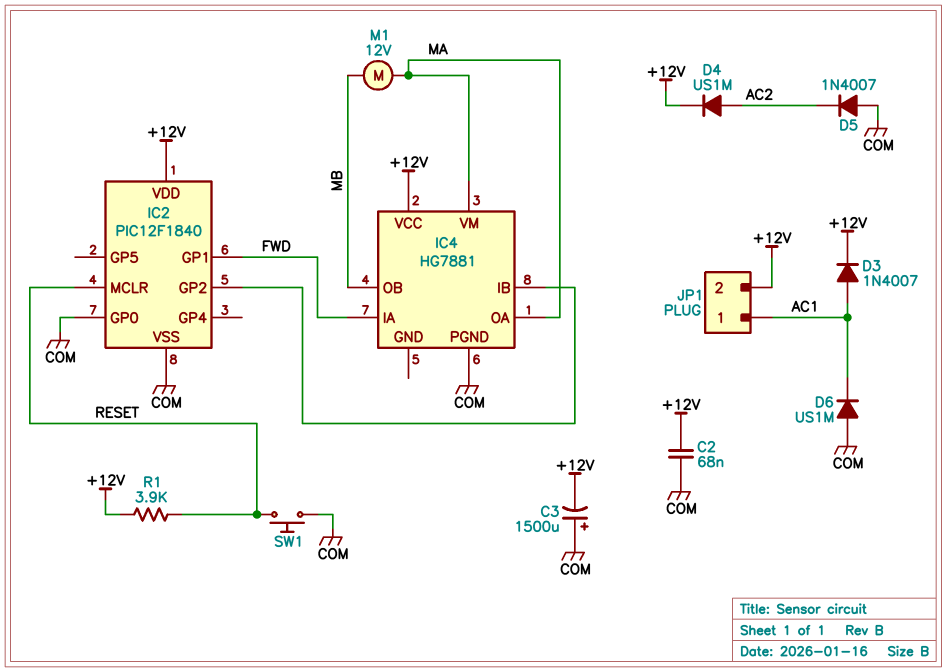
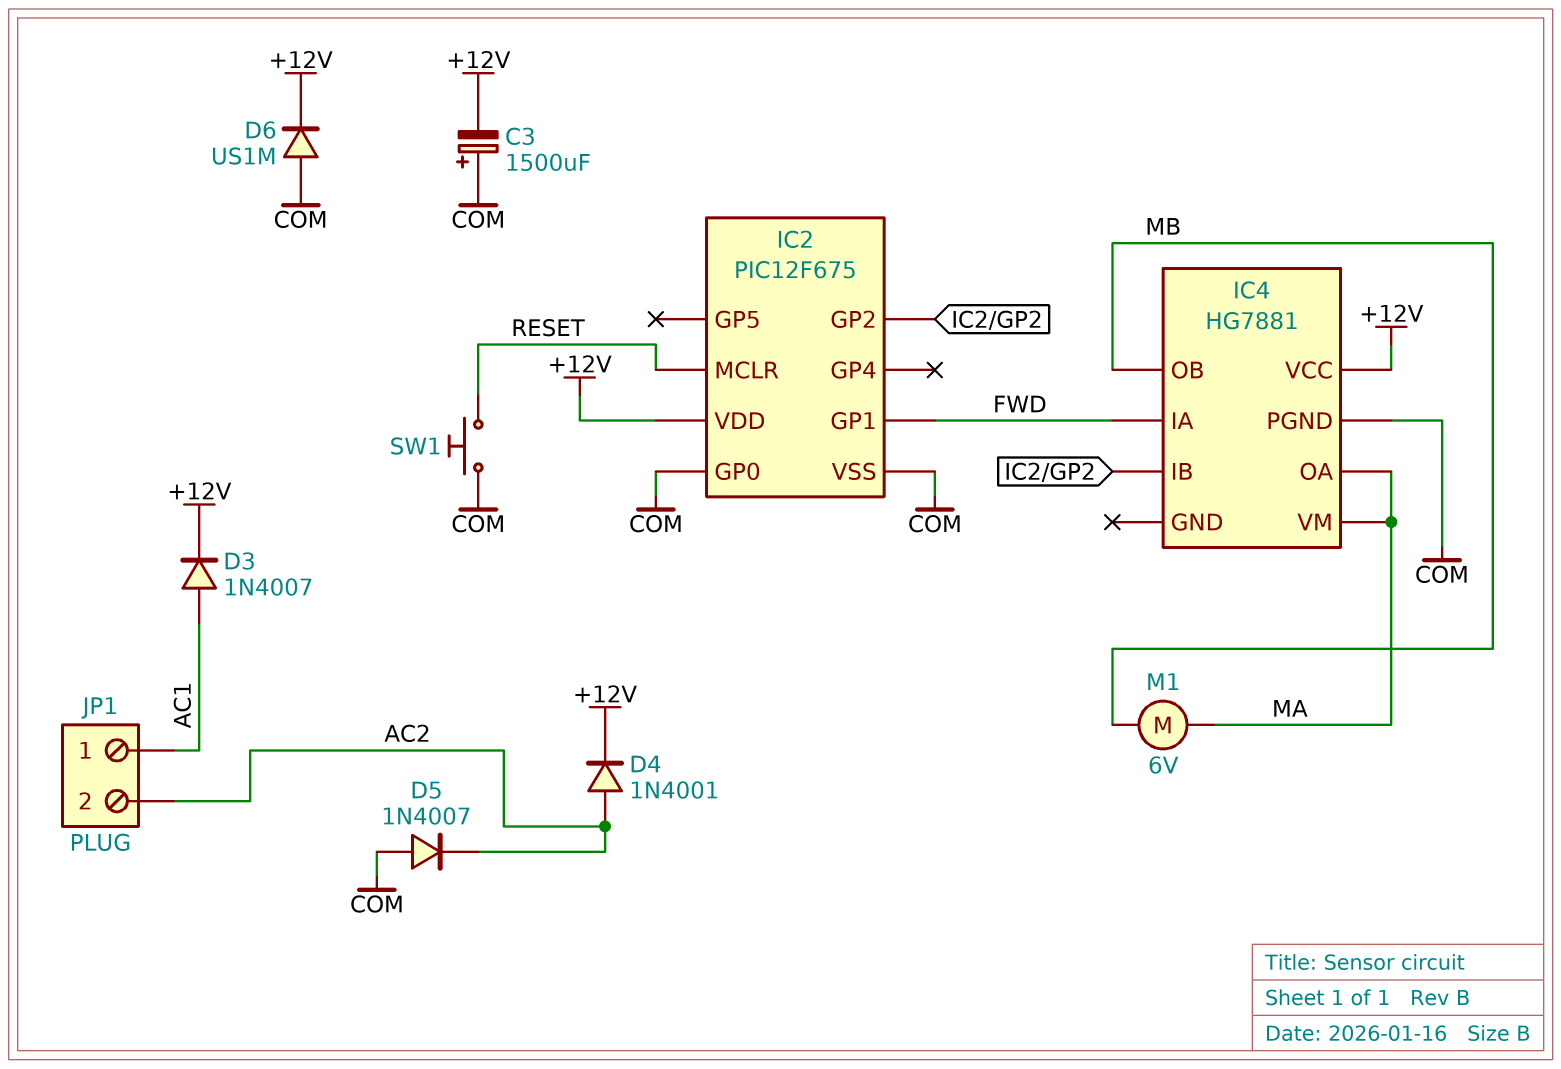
C2: 68nF (+12V, COM) -> none
D4: diode US1M (A AC2, K +12V) -> diode 1N4001 (A AC2, K +12V)
D6: diode US1M (A COM, K AC1) -> diode US1M (A COM, K +12V)
IC2: PIC12F1840 -> PIC12F675
JP1 pin 2: +12V -> AC2
M1: motor 12V (MA, MB) -> motor 6V (MA, MB)
R1: 3.9k (+12V, RESET) -> none

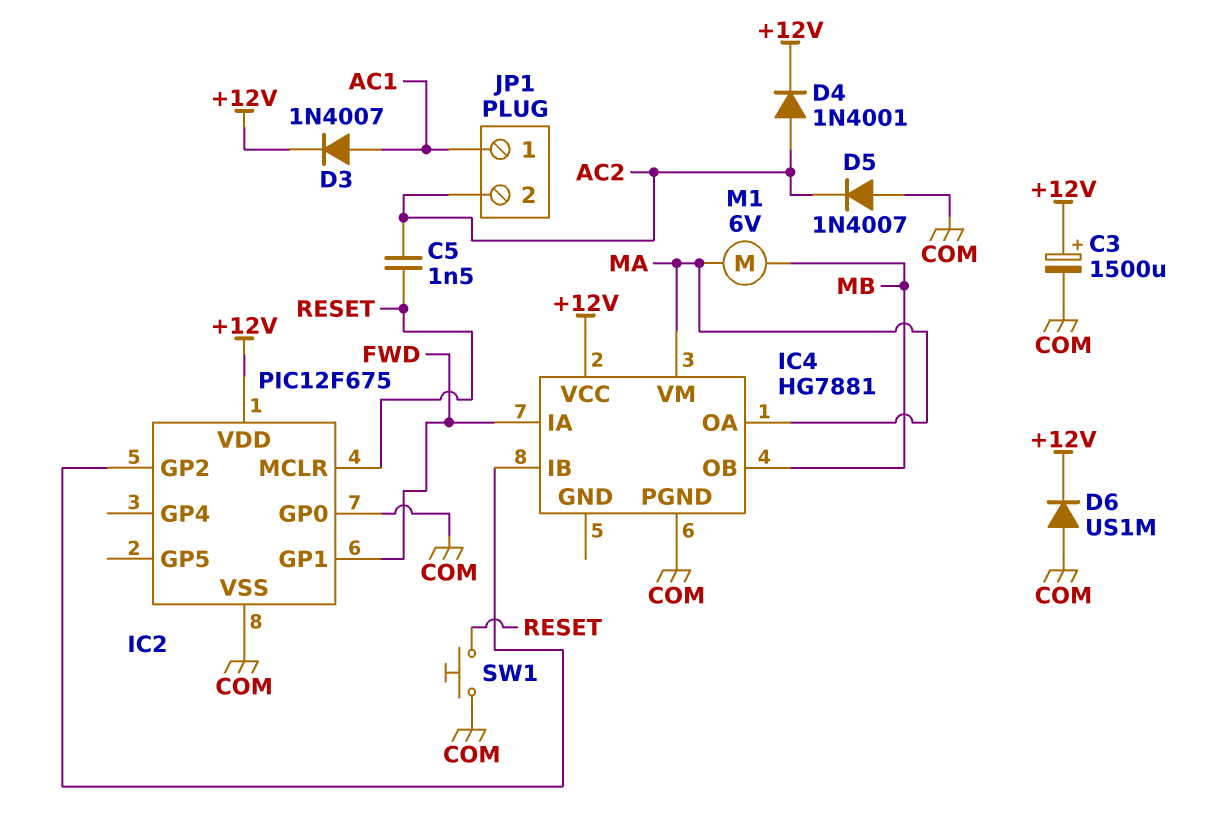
C3: 1500uF (plus COM, minus +12V) -> 1500uF (plus +12V, minus COM)
C5: none -> 1.5nF (AC2, RESET)

